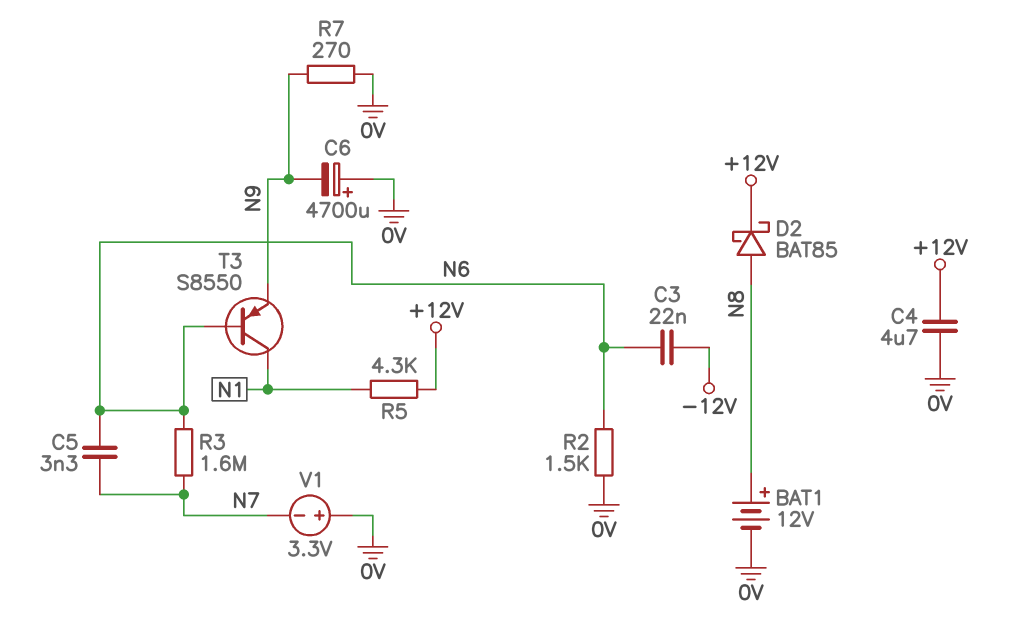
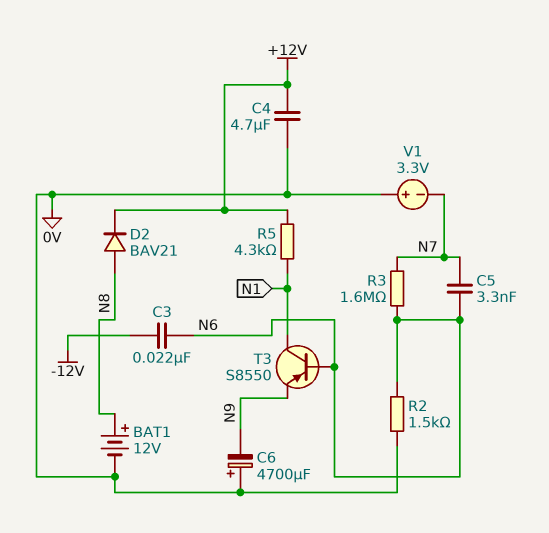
D2: schottky BAT85 (A N8, K +12V) -> diode BAV21 (A N8, K +12V)
R7: 270 (0V, N9) -> none

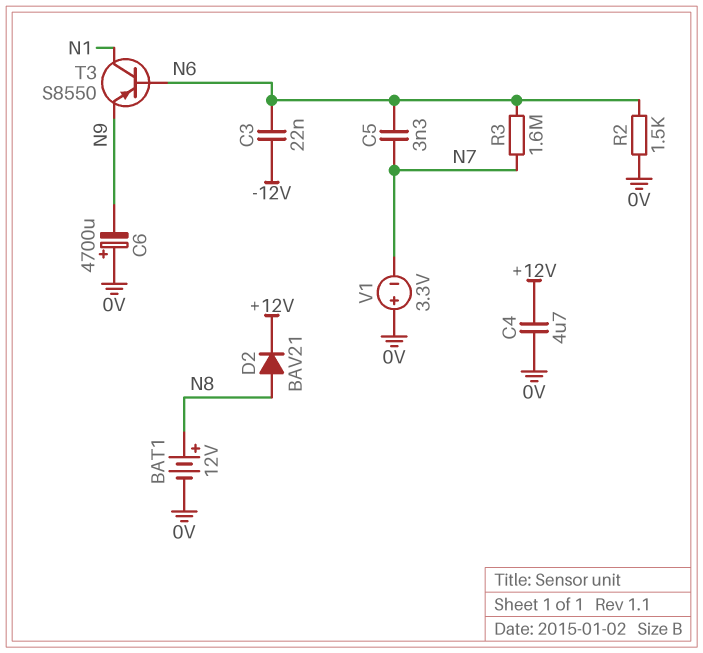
R5: 4.3k (+12V, N1) -> none

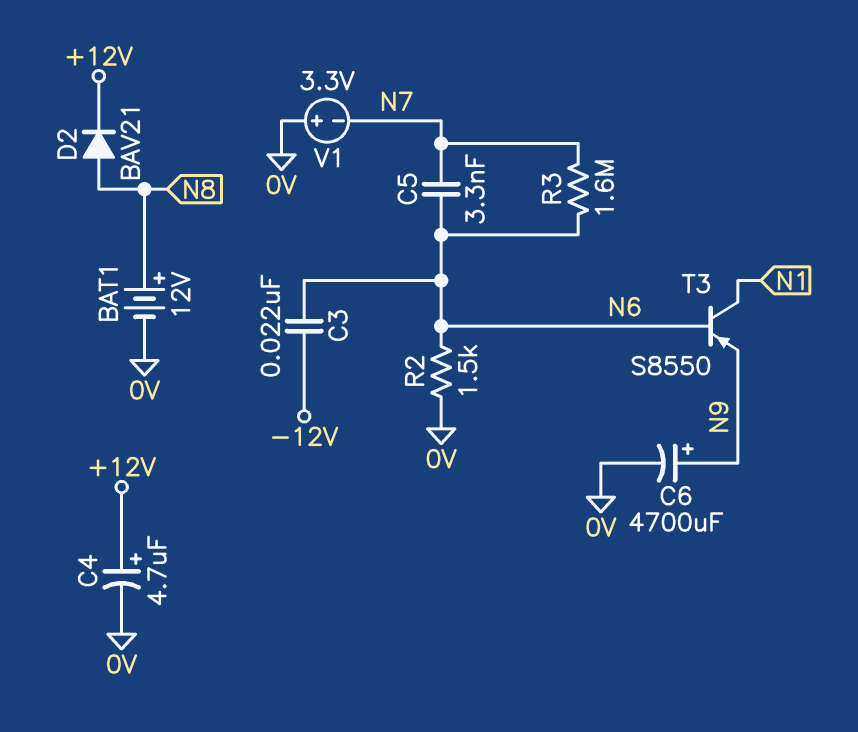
C4: 4.7uF (+12V, 0V) -> 4.7uF (plus +12V, minus 0V)
C6: 4700uF (plus 0V, minus N9) -> 4700uF (plus N9, minus 0V)

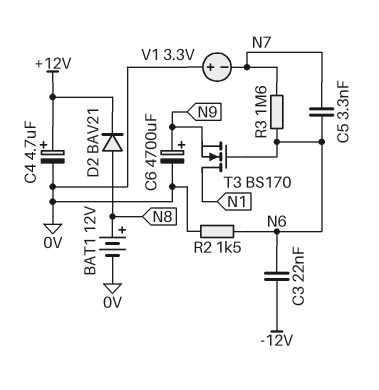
T3: PNP S8550 (B N6, C N1, E N9) -> NMOS BS170 (G N6, D N1, S N9)

